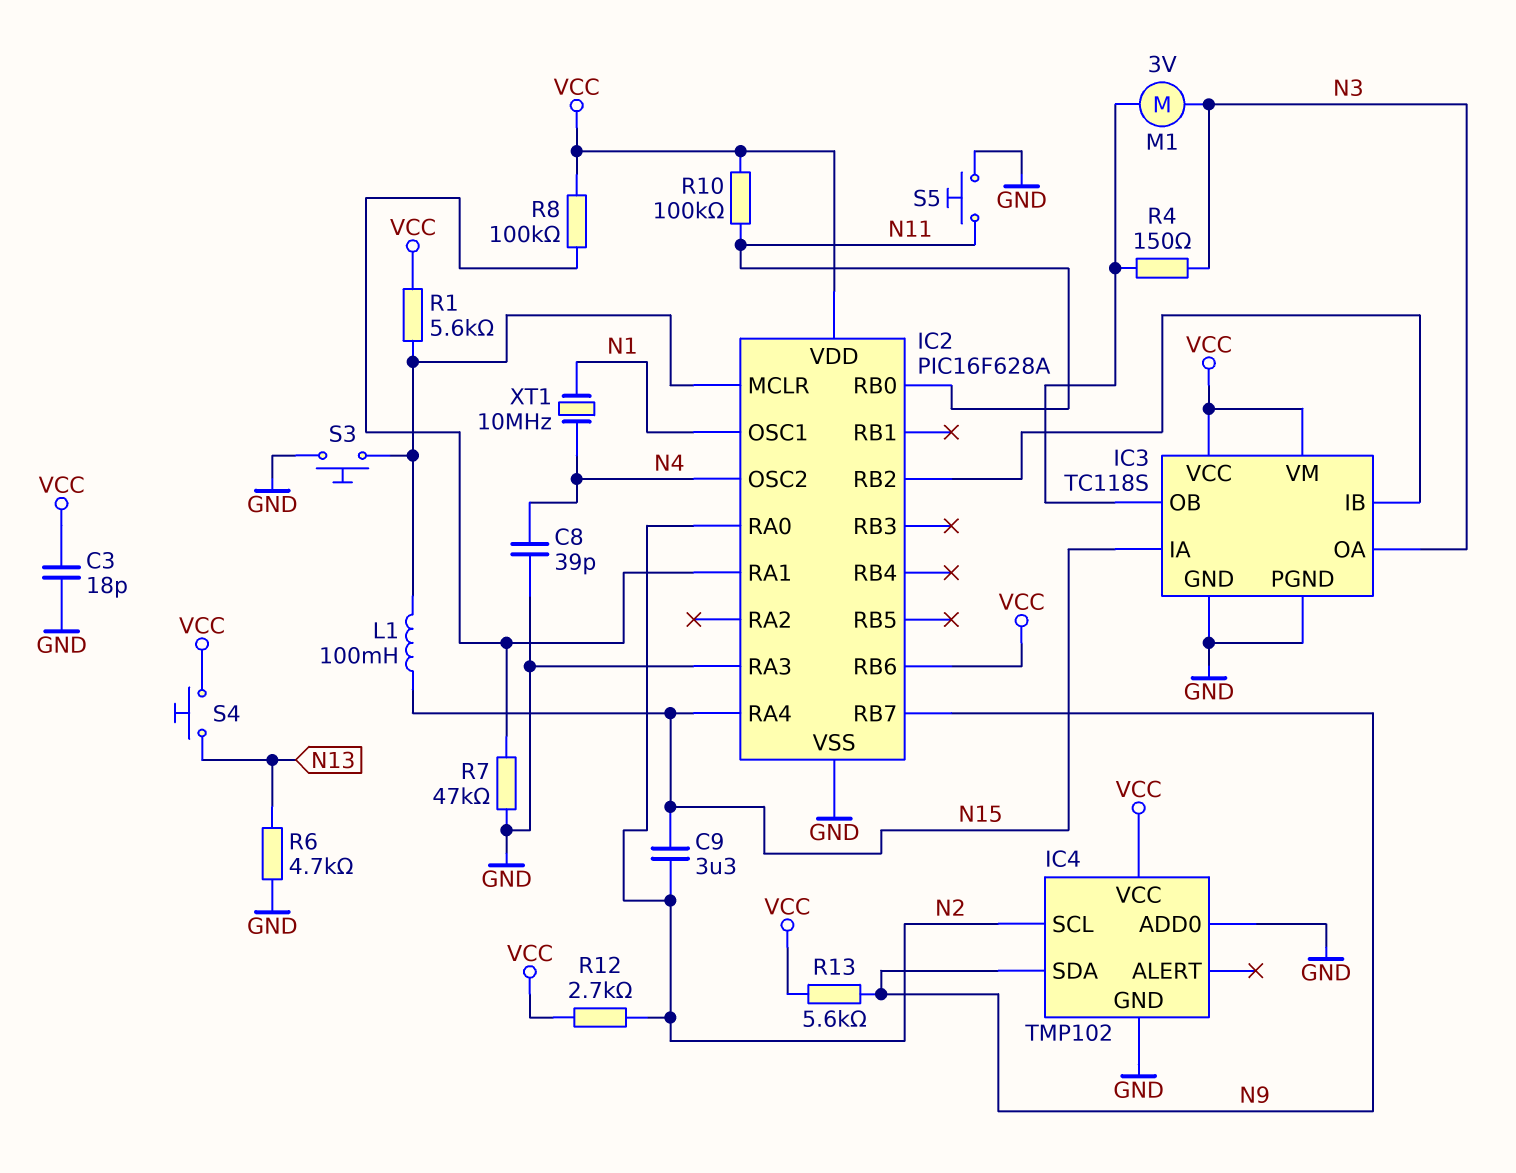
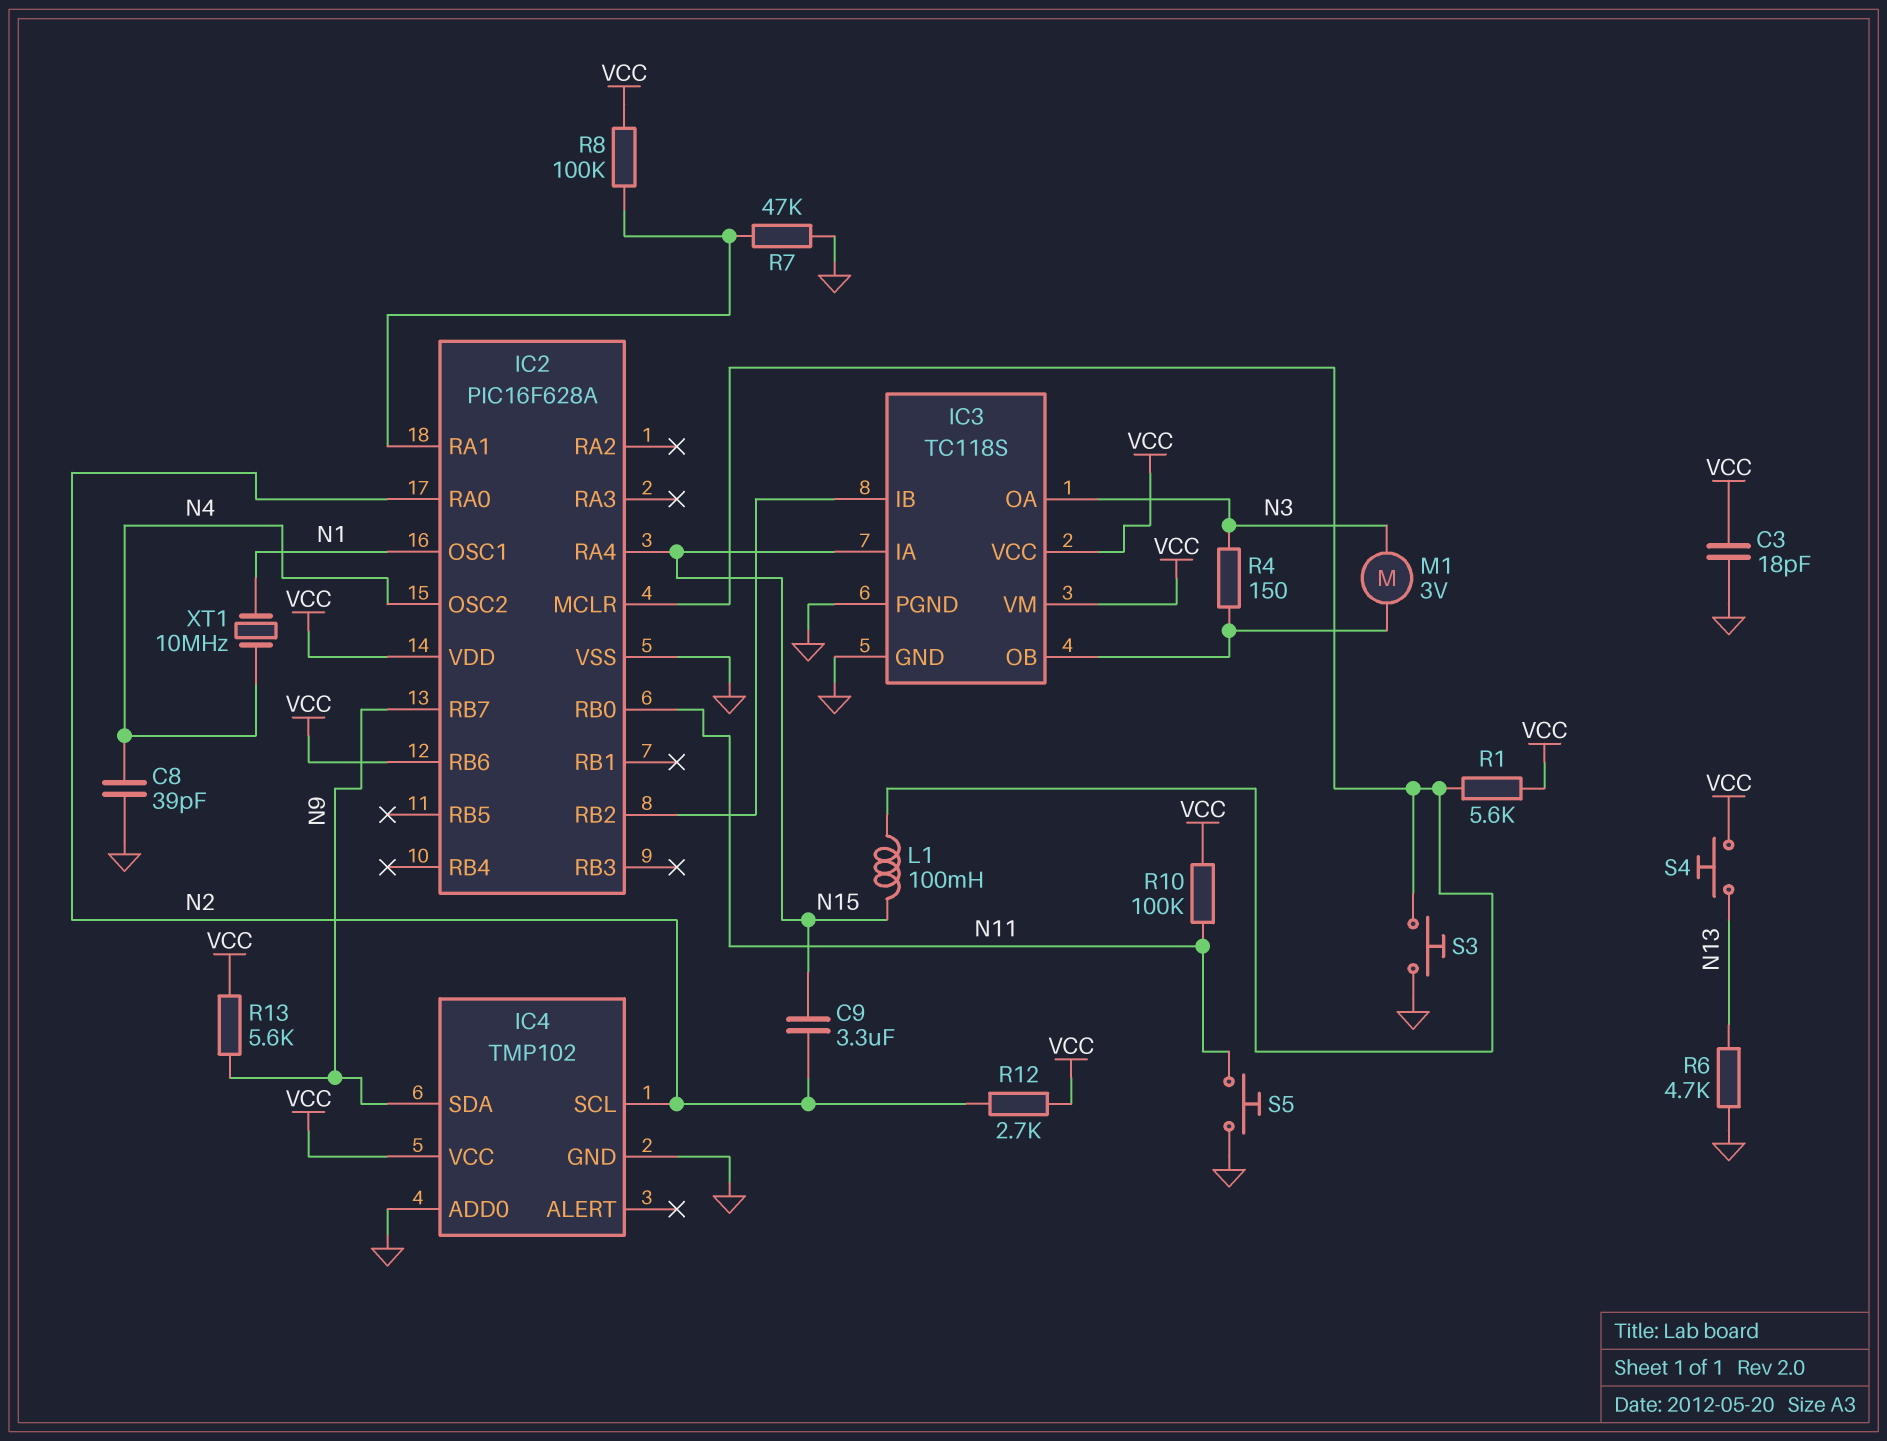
IC2 pin RA3: GND -> none

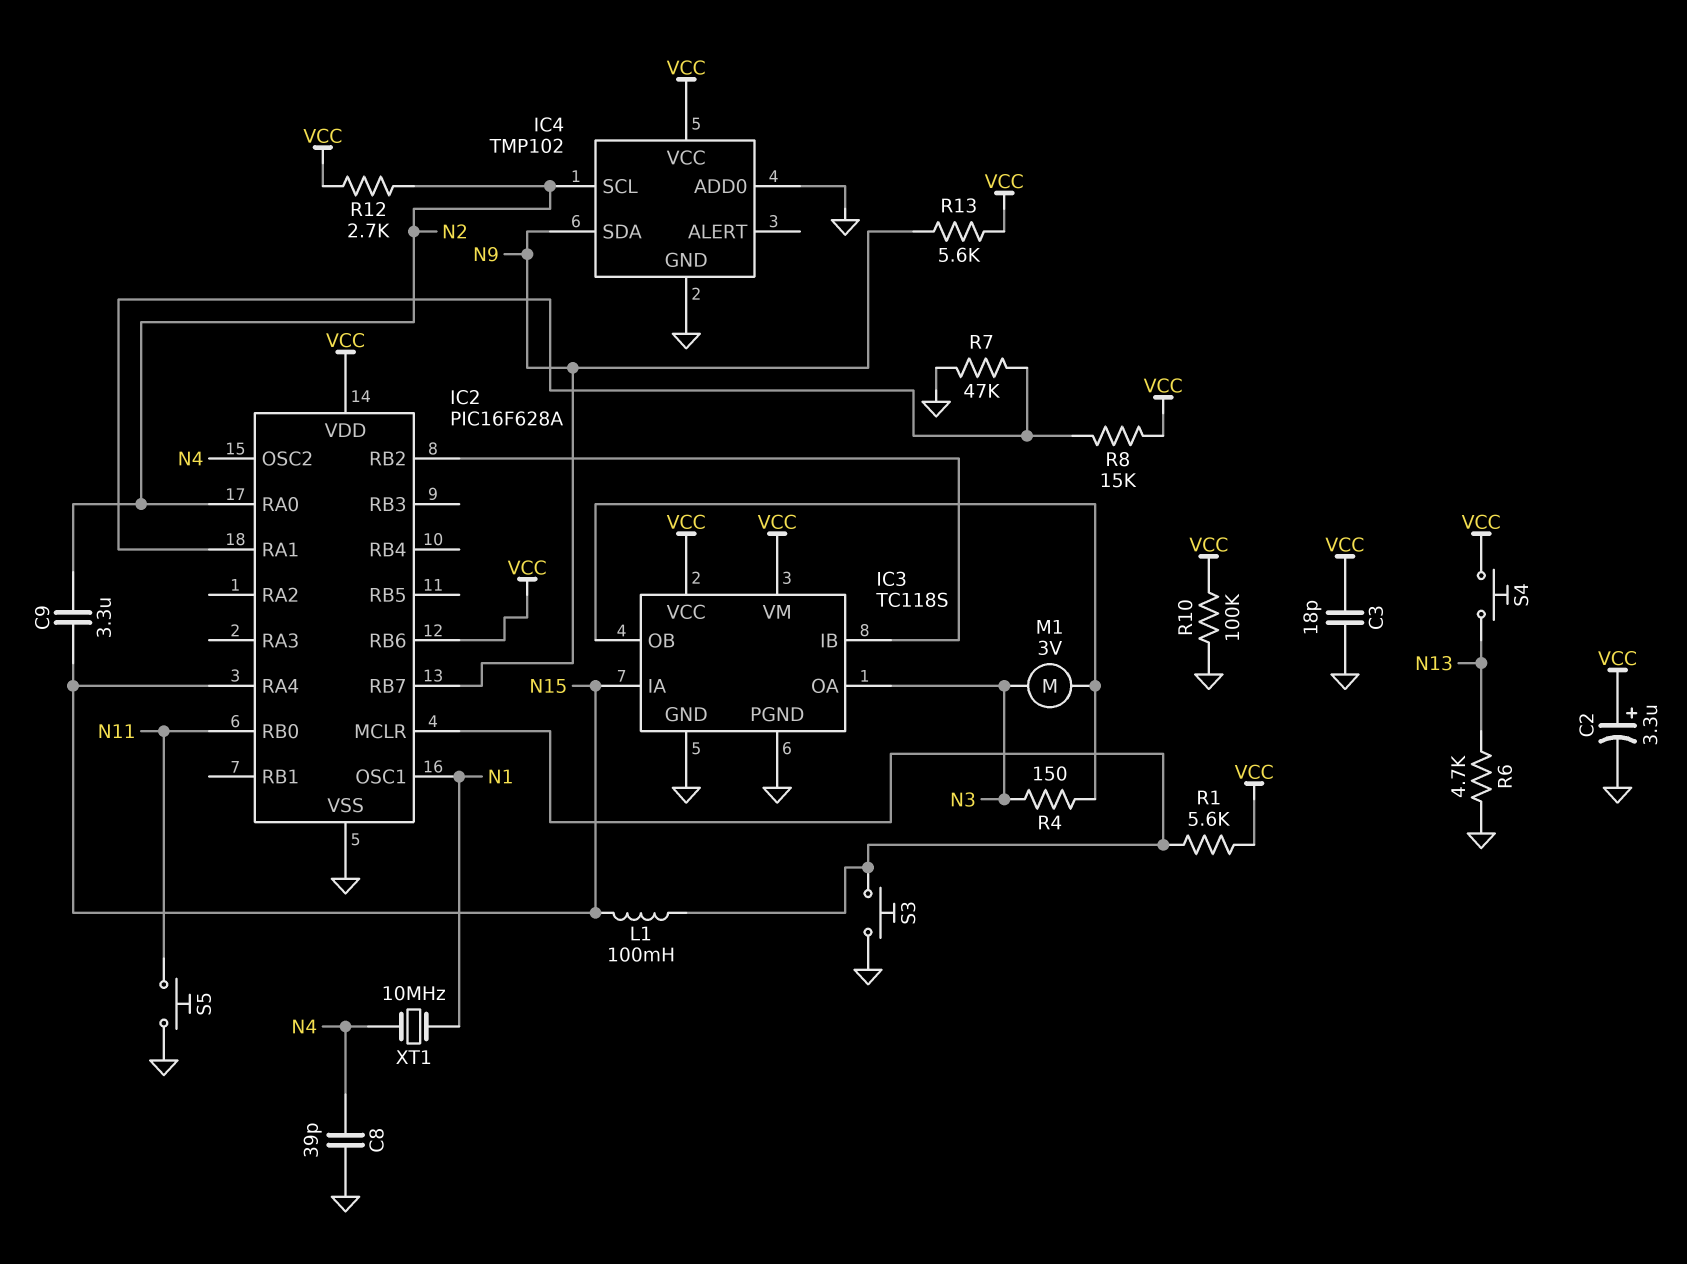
C2: none -> 3.3uF (plus VCC, minus GND)
R8: 100k (IC2/RA1, VCC) -> 15k (IC2/RA1, VCC)
R10: 100k (N11, VCC) -> 100k (GND, VCC)

